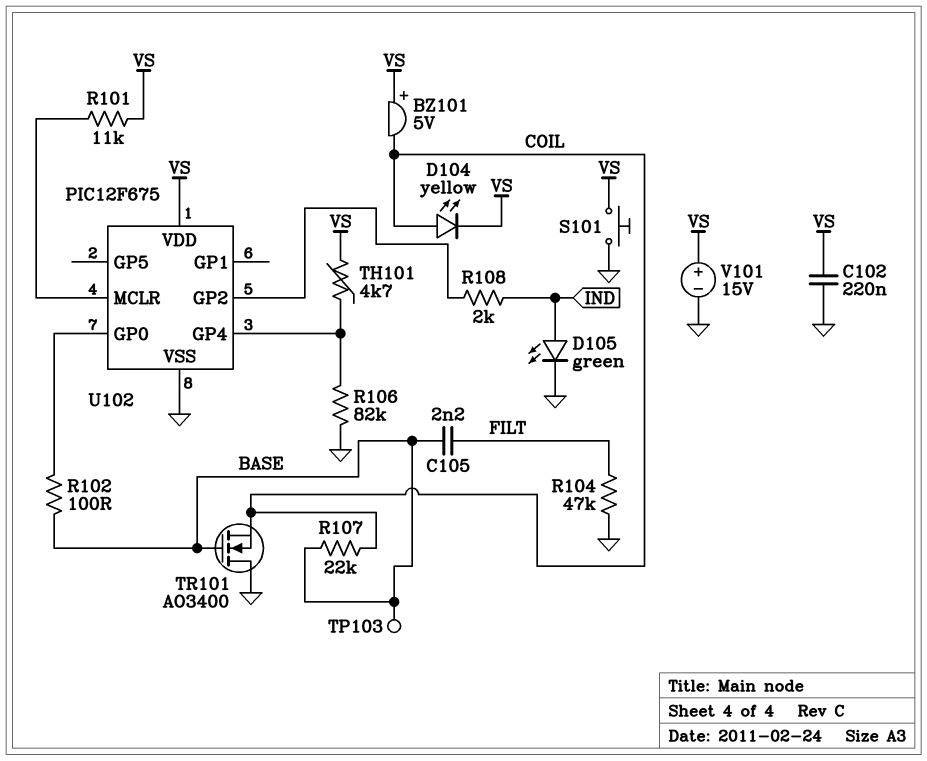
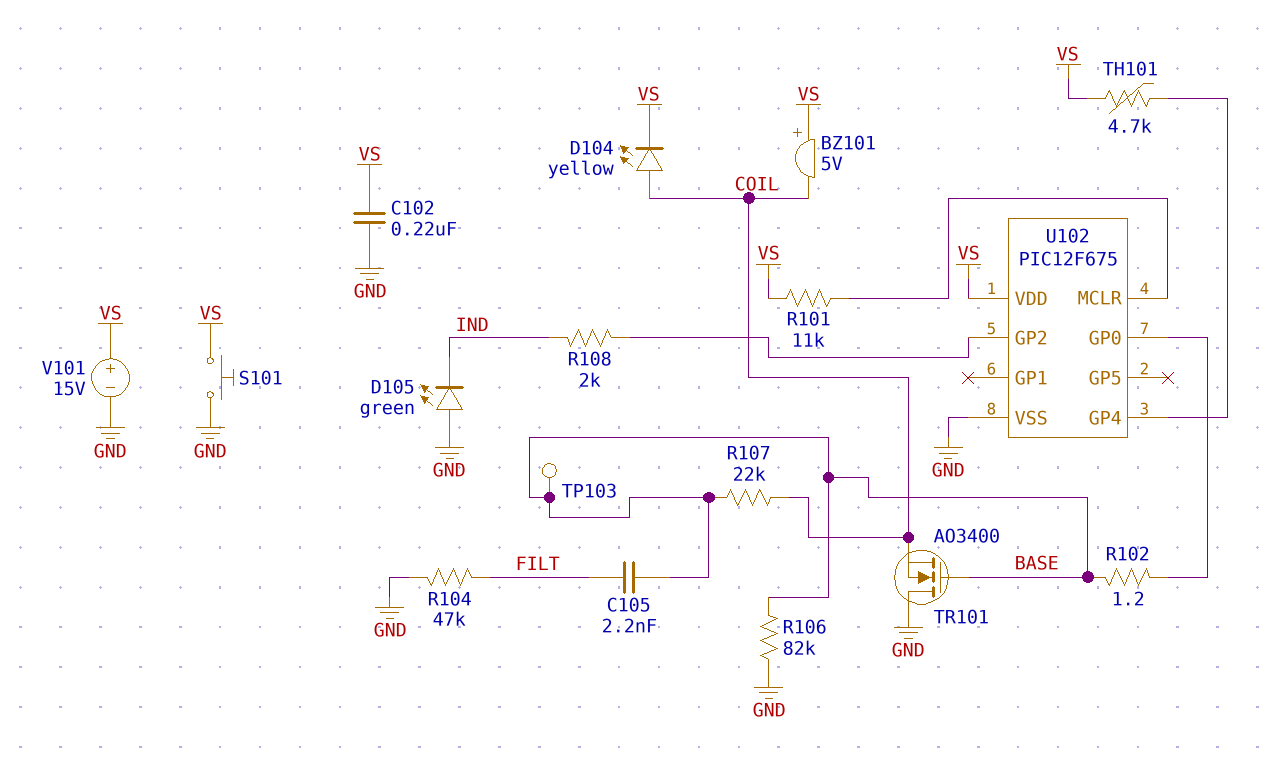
D105: LED green (A IND, K GND) -> LED green (A GND, K IND)
R102: 100 (BASE, U102/GP0) -> 1.2 (BASE, U102/GP0)
R106: 82k (GND, U102/GP4) -> 82k (BASE, GND)

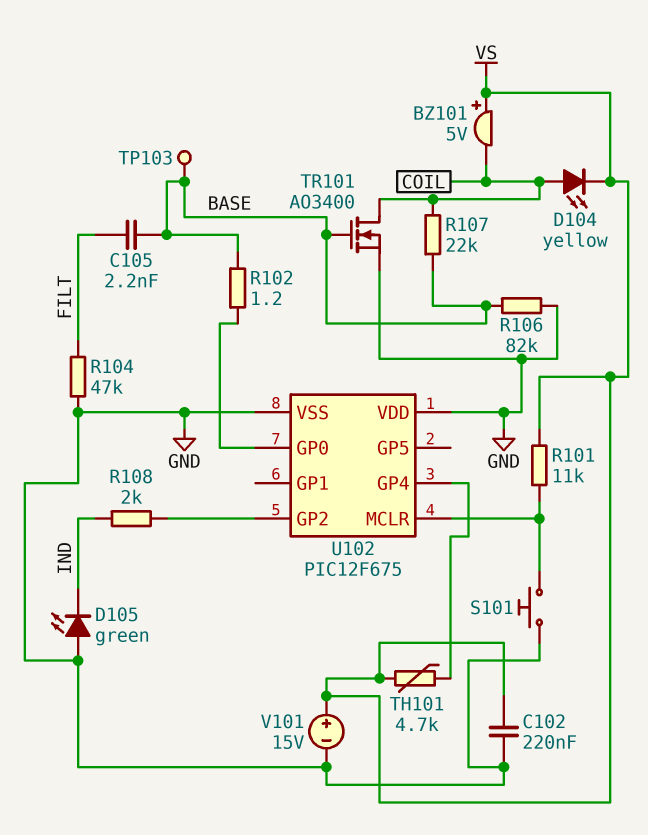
S101: button (GND, VS) -> button (GND, U102/MCLR)
TR101: NMOS AO3400 (G BASE, D GND, S COIL) -> NMOS AO3400 (G BASE, D COIL, S GND)
U102 pin VDD: VS -> GND

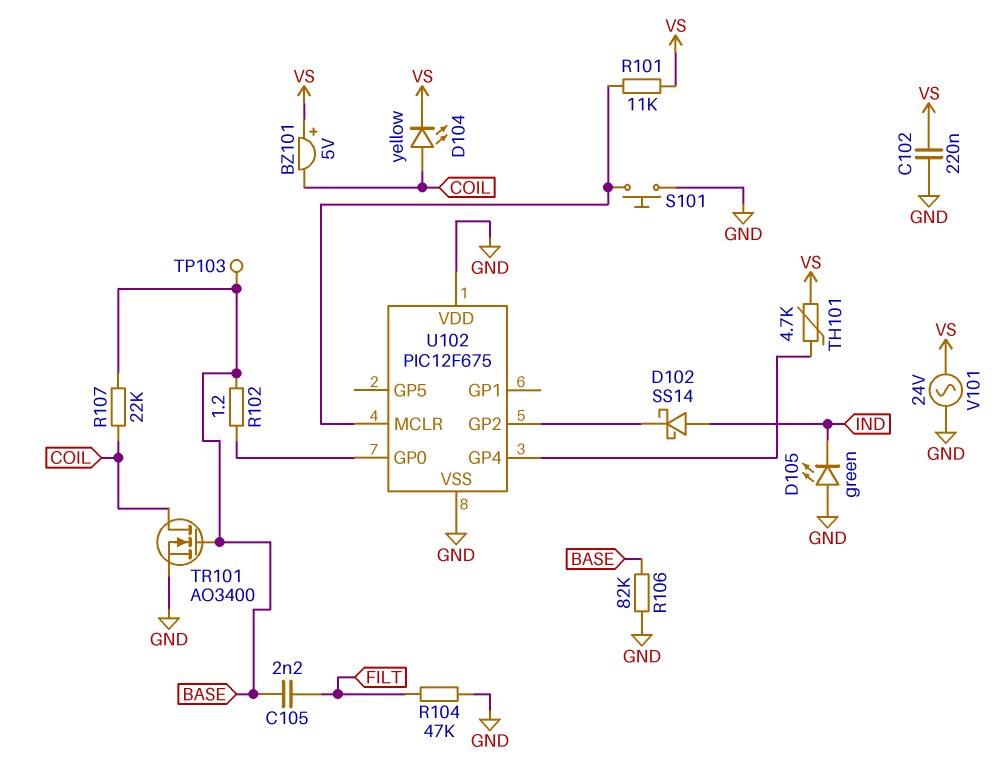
D102: none -> schottky SS14 (A IND, K U102/GP2)
R108: 2k (IND, U102/GP2) -> none
V101: 15V (plus VS, minus GND) -> AC 24V (GND, VS)

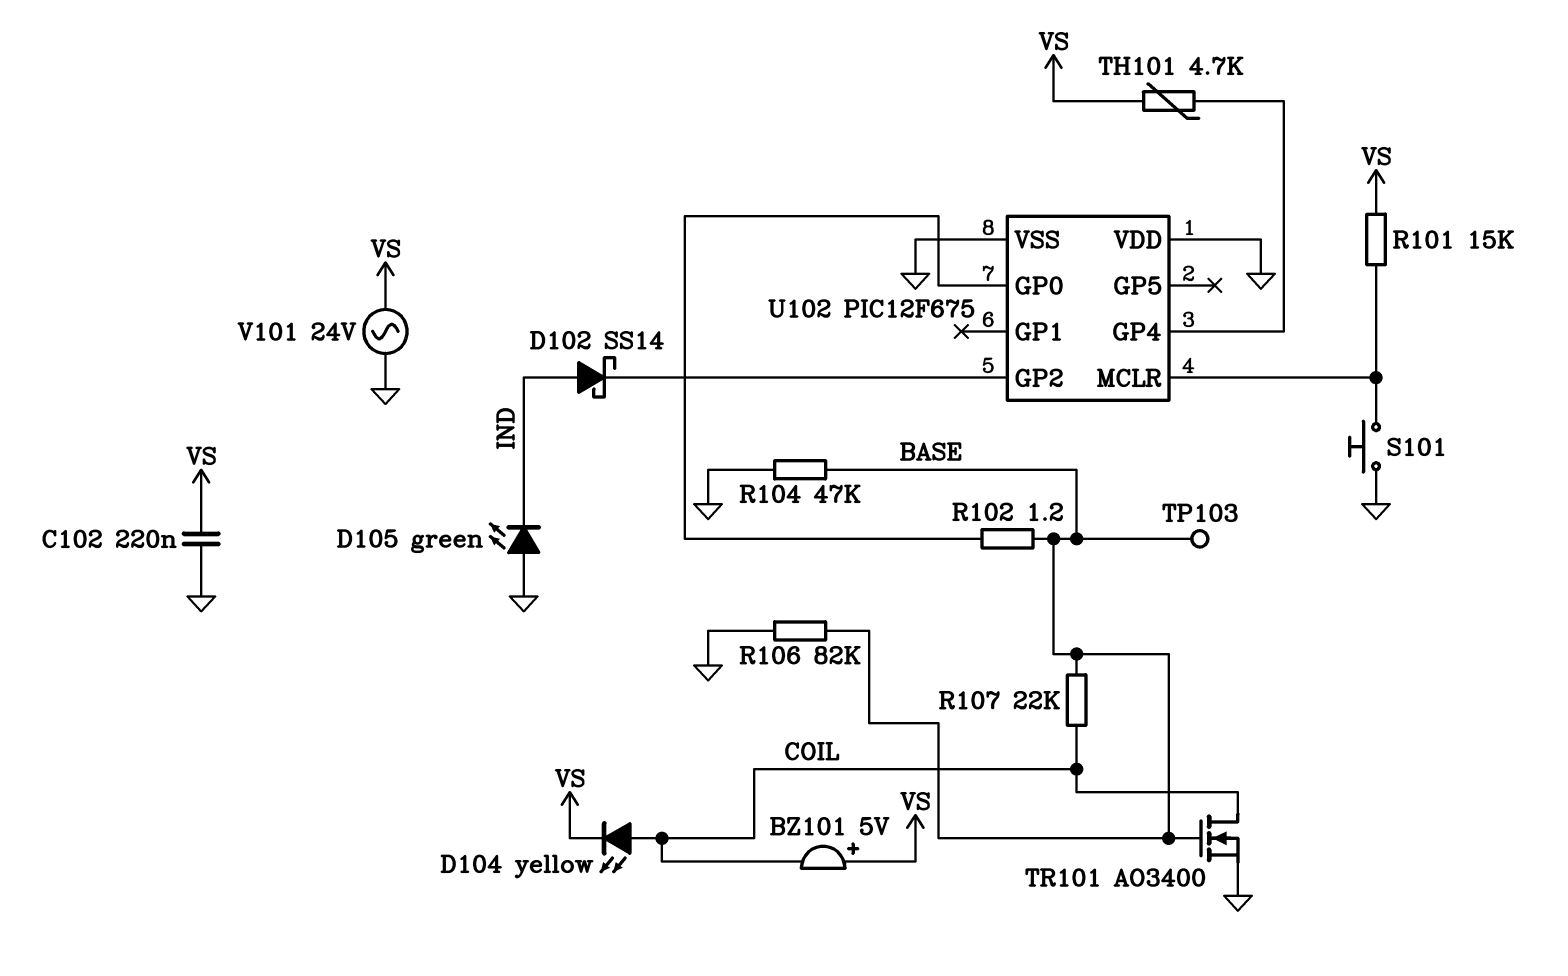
C105: 2.2nF (BASE, FILT) -> none
R101: 11k (U102/MCLR, VS) -> 15k (U102/MCLR, VS)
R104: 47k (FILT, GND) -> 47k (BASE, GND)

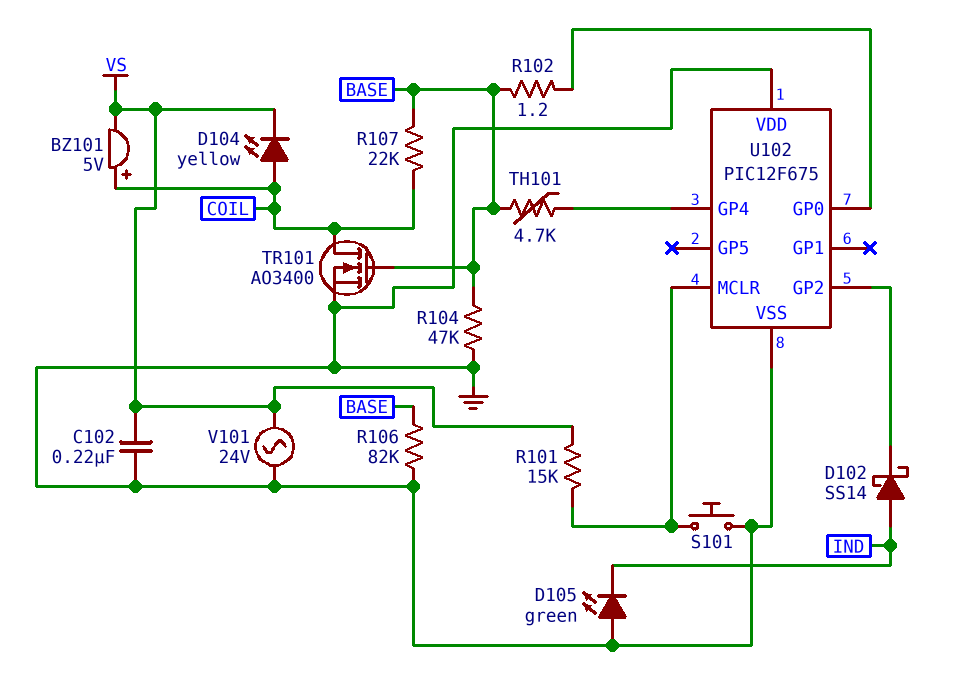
BZ101: buzzer 5V (plus VS, minus COIL) -> buzzer 5V (plus COIL, minus VS)
TH101: 4.7k (U102/GP4, VS) -> 4.7k (BASE, U102/GP4)
TP103: test point (BASE) -> none

